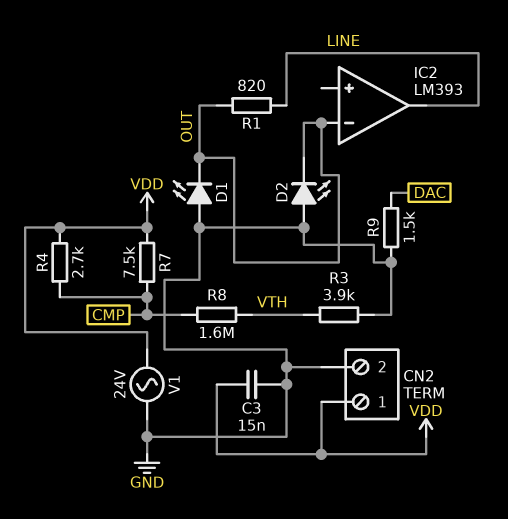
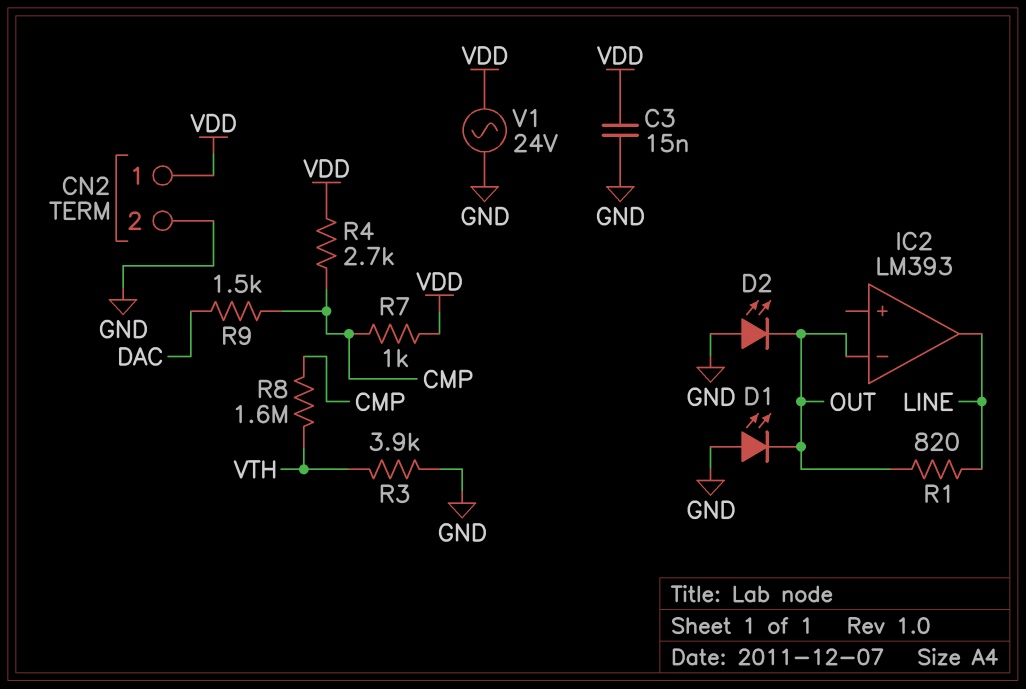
R7: 7.5k (CMP, VDD) -> 1k (CMP, VDD)
R9: 1.5k (DAC, GND) -> 1.5k (CMP, DAC)

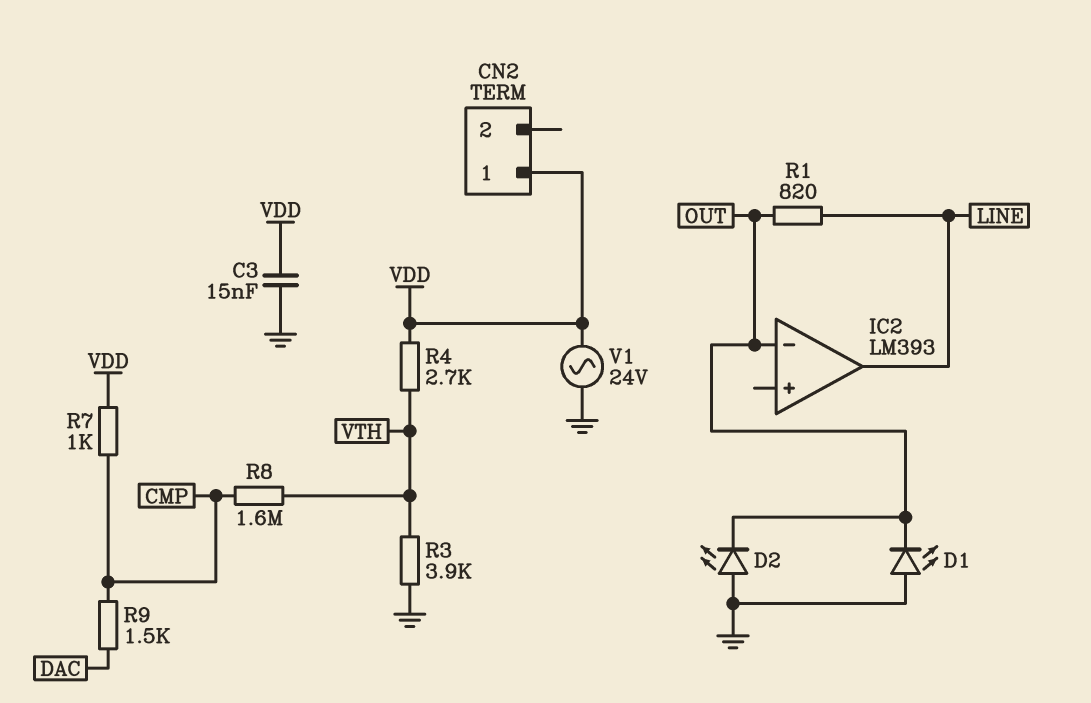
CN2 pin 2: GND -> none
R4: 2.7k (CMP, VDD) -> 2.7k (VDD, VTH)

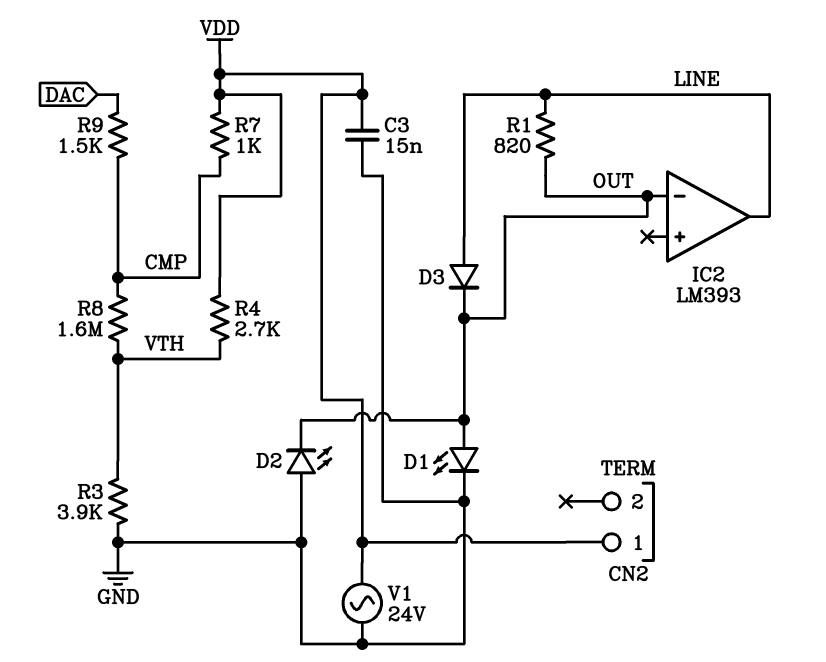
D1: LED (A GND, K OUT) -> LED (A OUT, K GND)
D3: none -> diode (A LINE, K OUT)

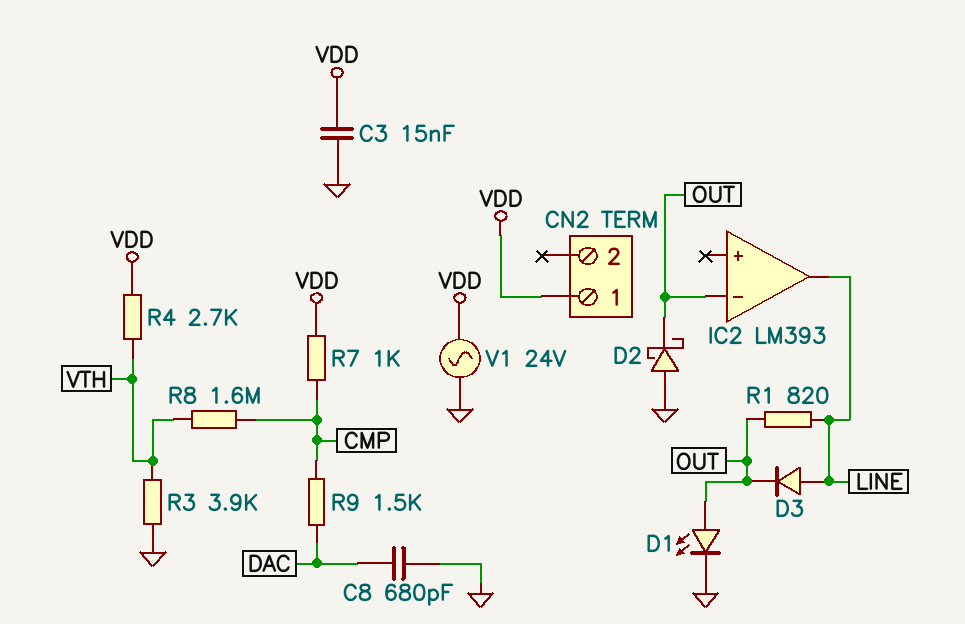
C8: none -> 680pF (DAC, GND)
D2: LED (A GND, K OUT) -> schottky (A GND, K OUT)

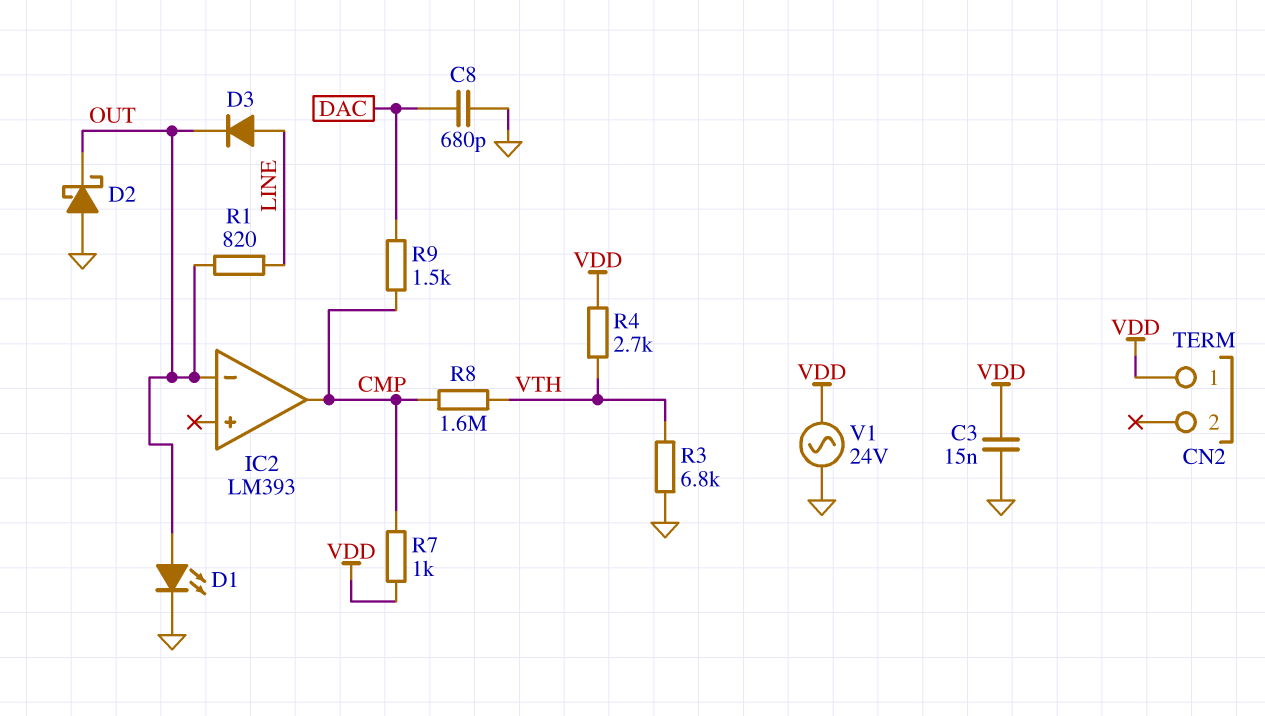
IC2 pin out: LINE -> CMP
R3: 3.9k (GND, VTH) -> 6.8k (GND, VTH)

